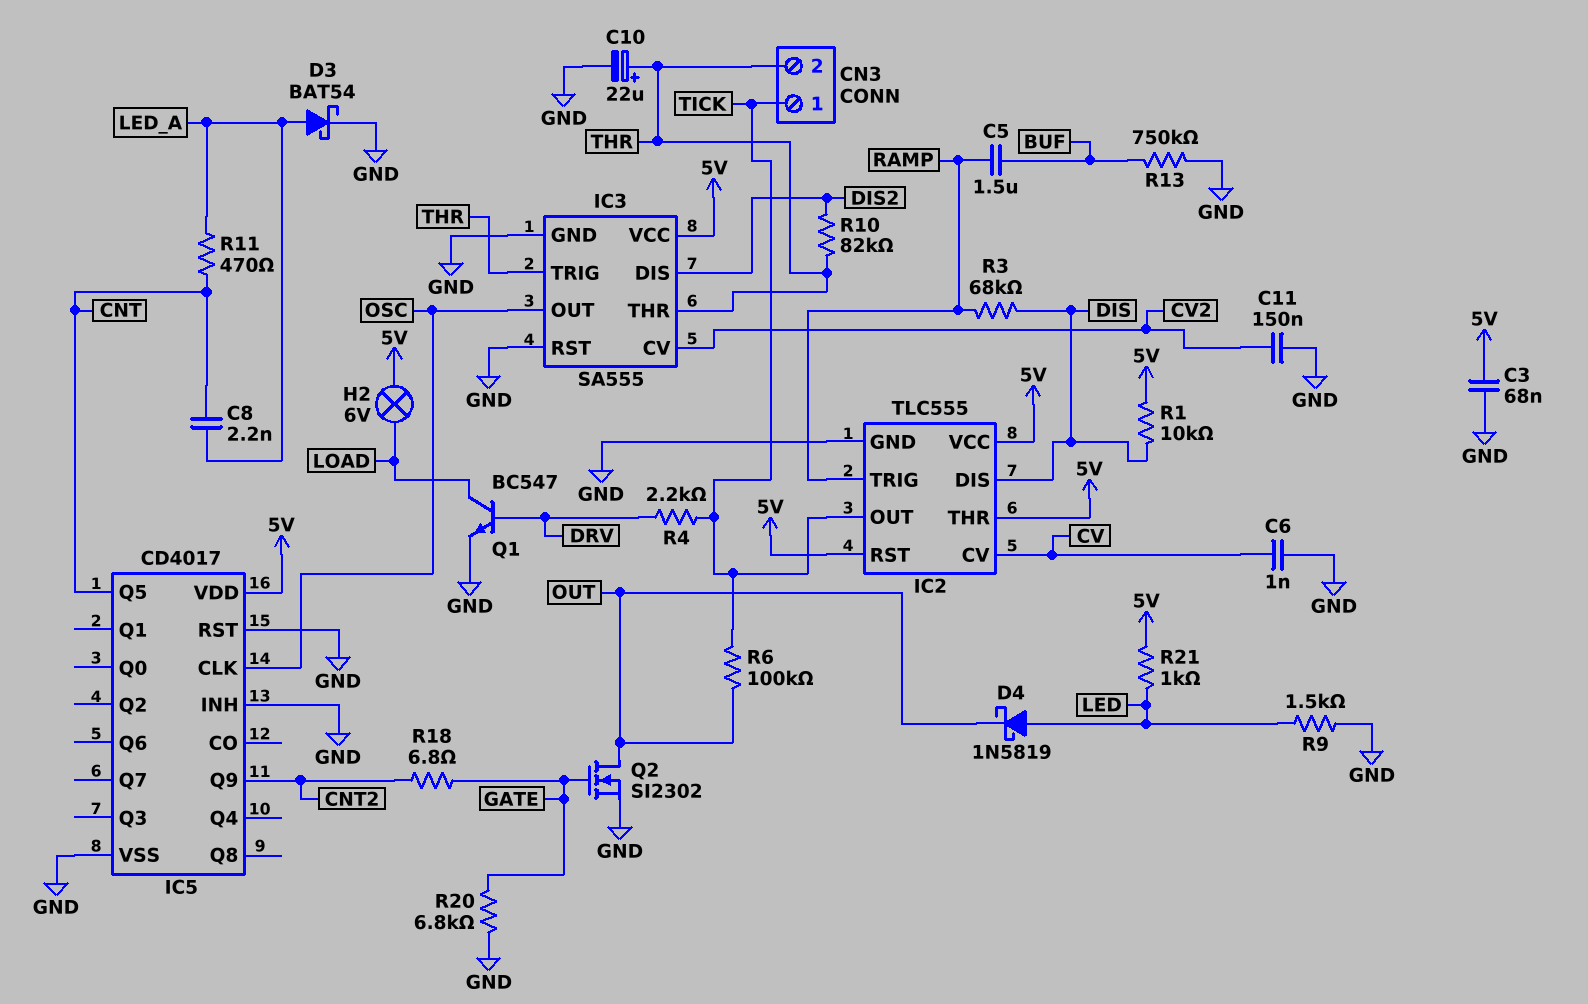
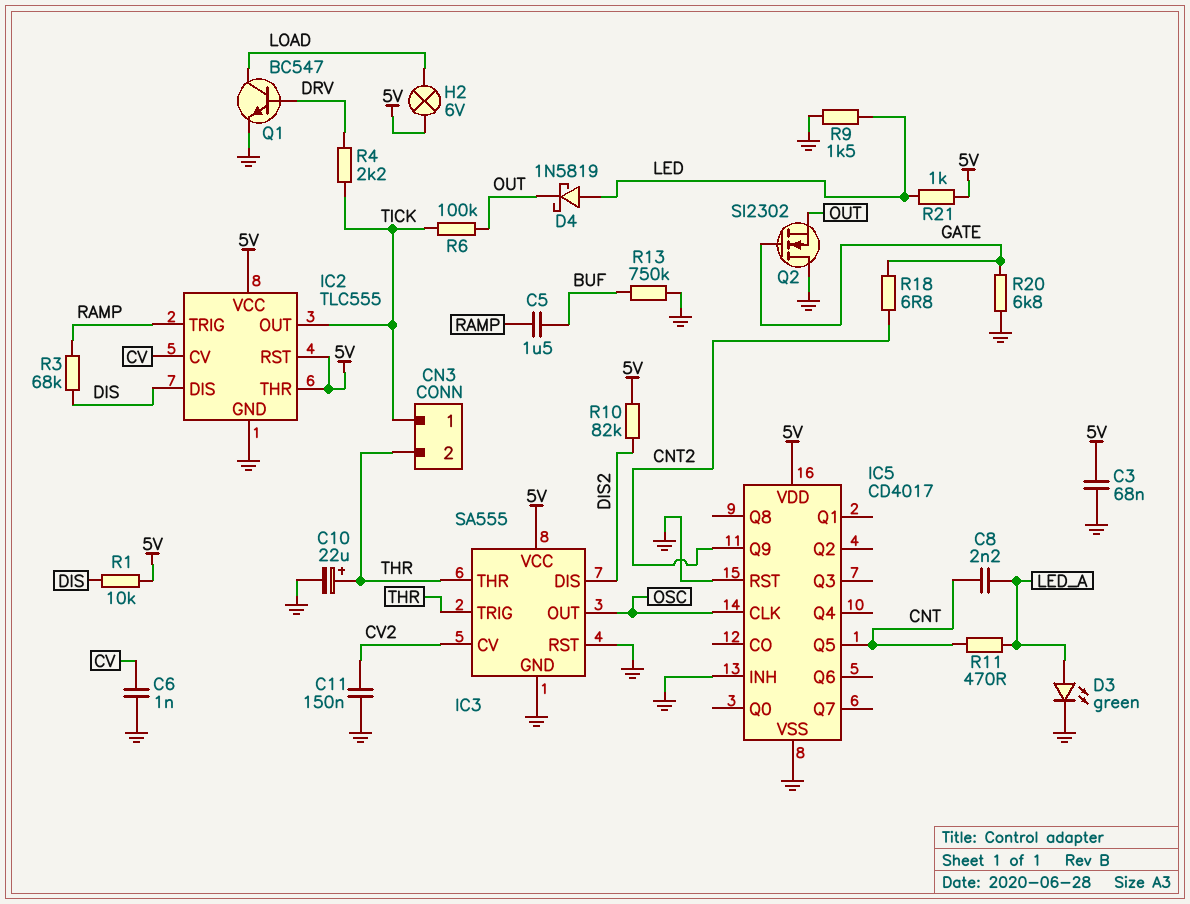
D3: schottky BAT54 (A LED_A, K GND) -> LED green (A LED_A, K GND)
Q2: NMOS SI2302 (G GATE, D OUT, S GND) -> NMOS SI2302 (G GATE, D GND, S OUT)
R10: 82k (DIS2, THR) -> 82k (5V, DIS2)

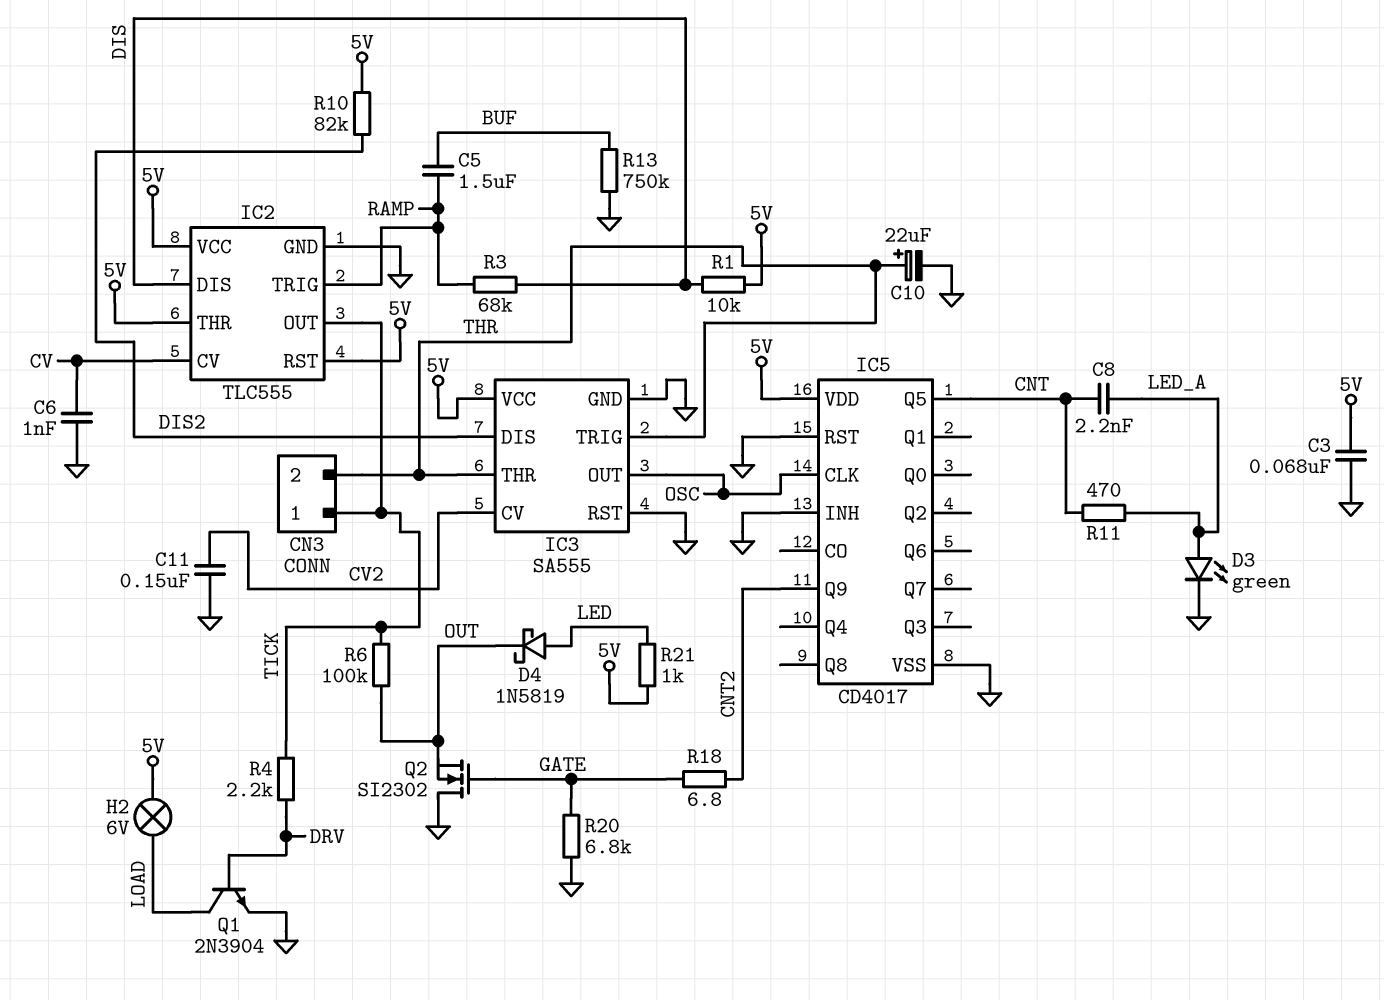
Q1: NPN BC547 (B DRV, C LOAD, E GND) -> NPN 2N3904 (B DRV, C LOAD, E GND)
R9: 1.5k (GND, LED) -> none

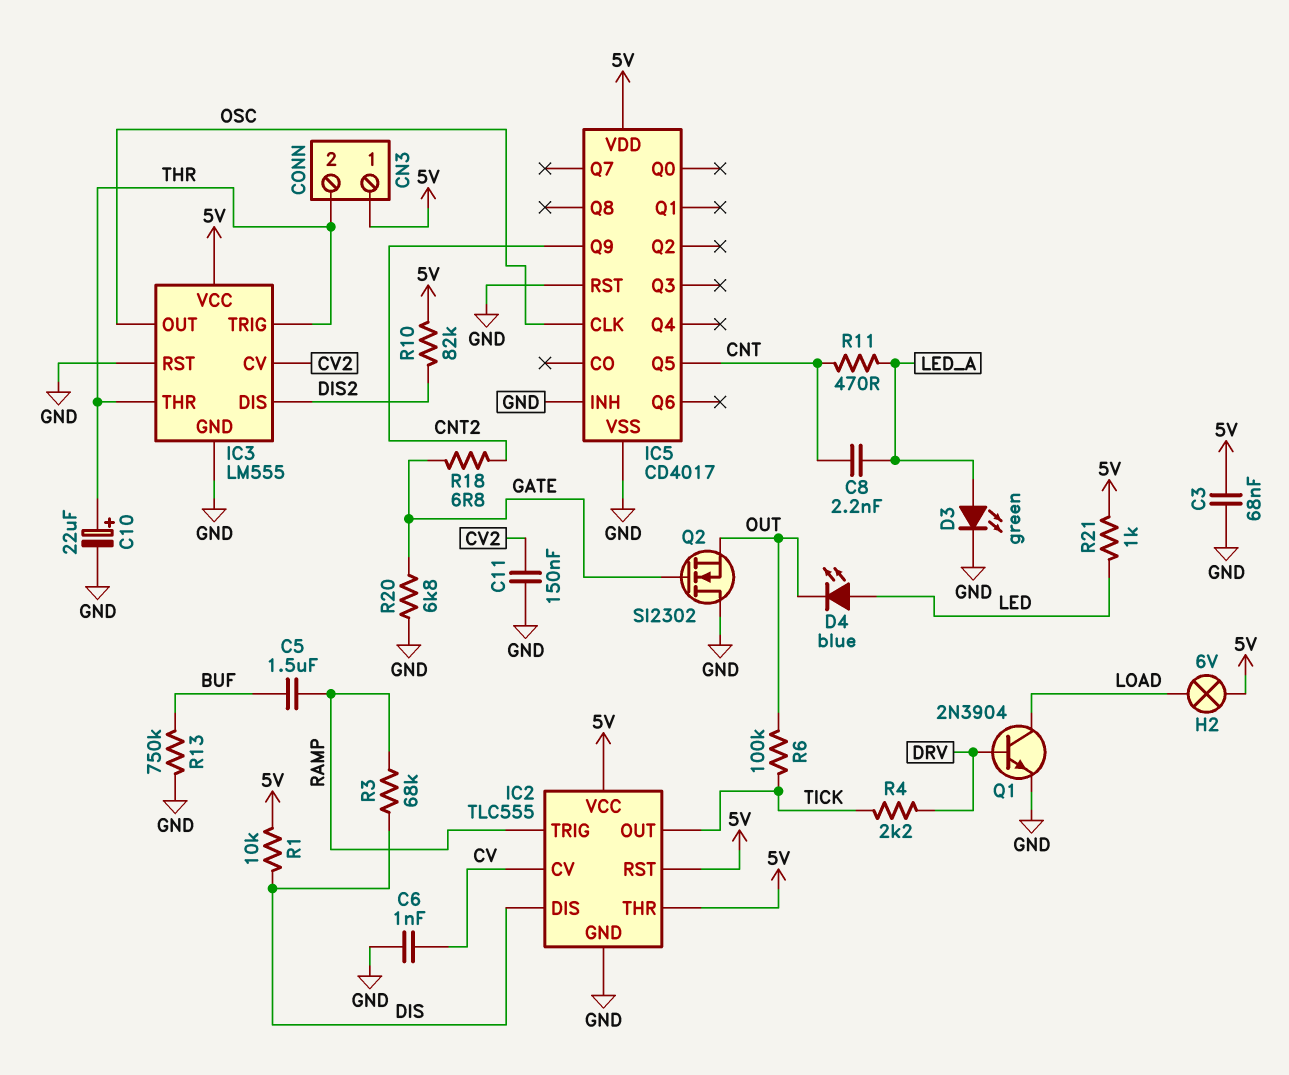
CN3 pin 1: TICK -> 5V
D4: schottky 1N5819 (A LED, K OUT) -> LED blue (A LED, K OUT)
IC3: SA555 -> LM555

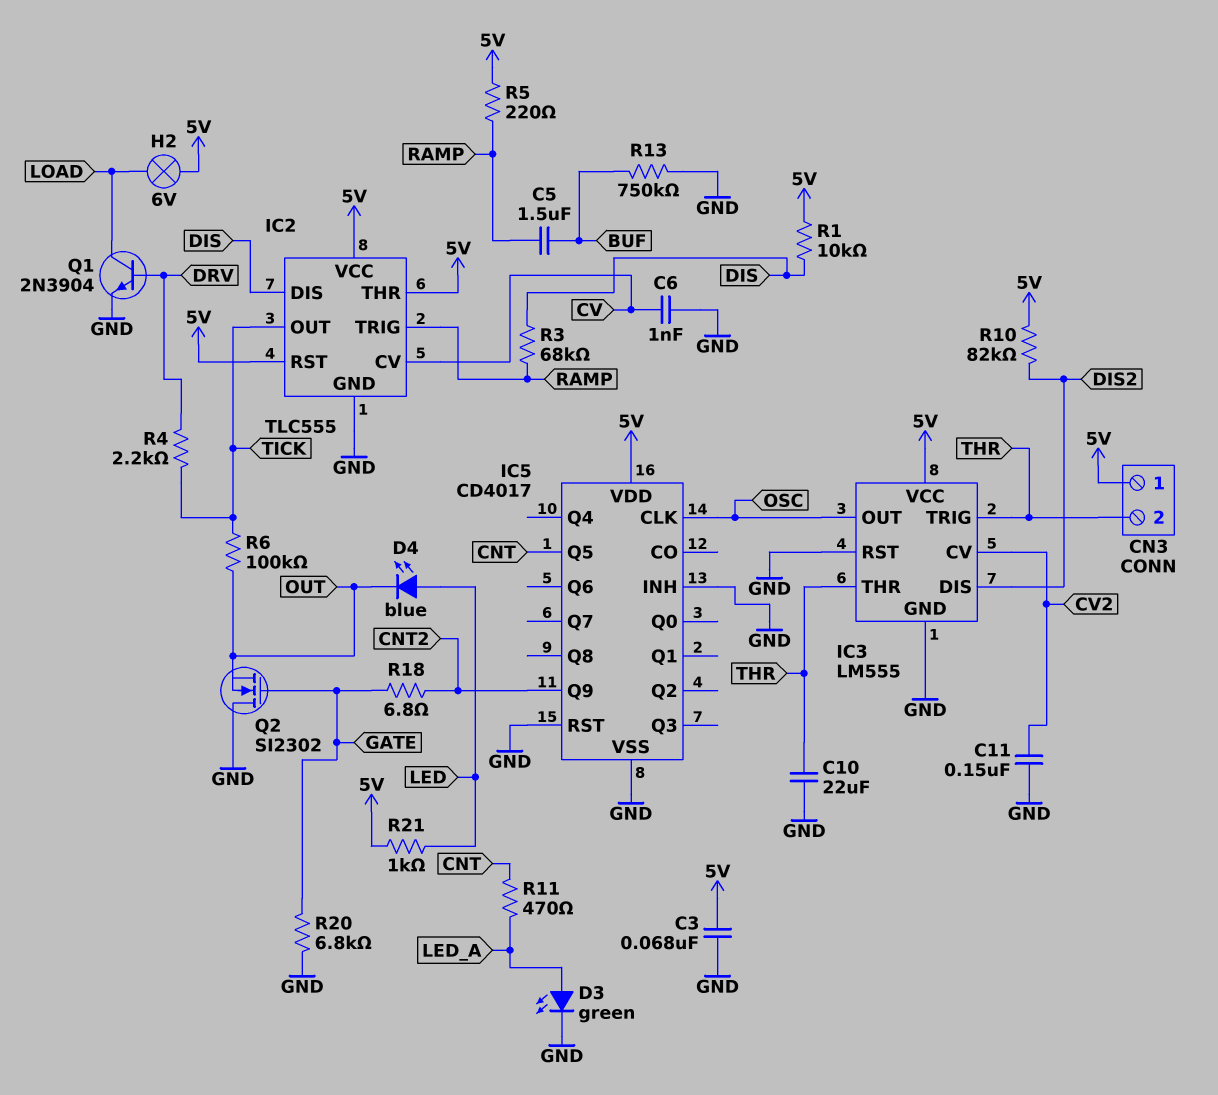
C8: 2.2nF (CNT, LED_A) -> none
C10: 22uF (plus THR, minus GND) -> 22uF (GND, THR)
R5: none -> 220 (5V, RAMP)

